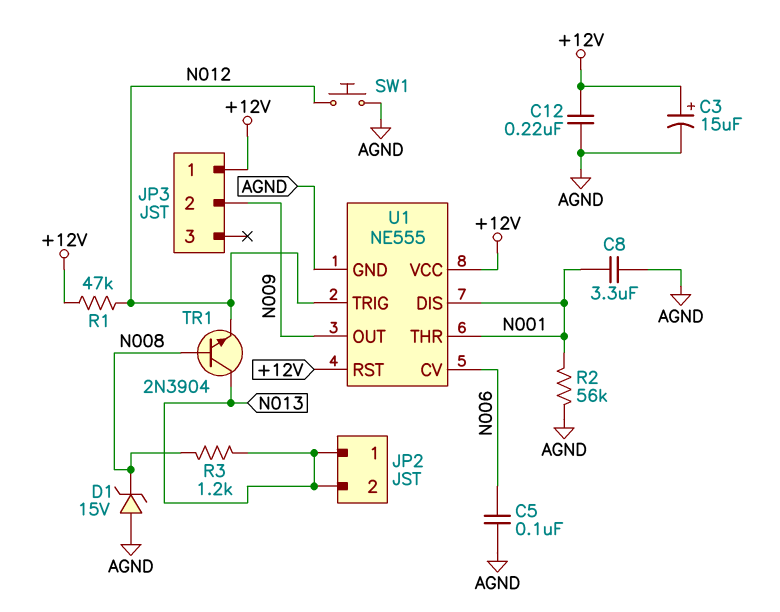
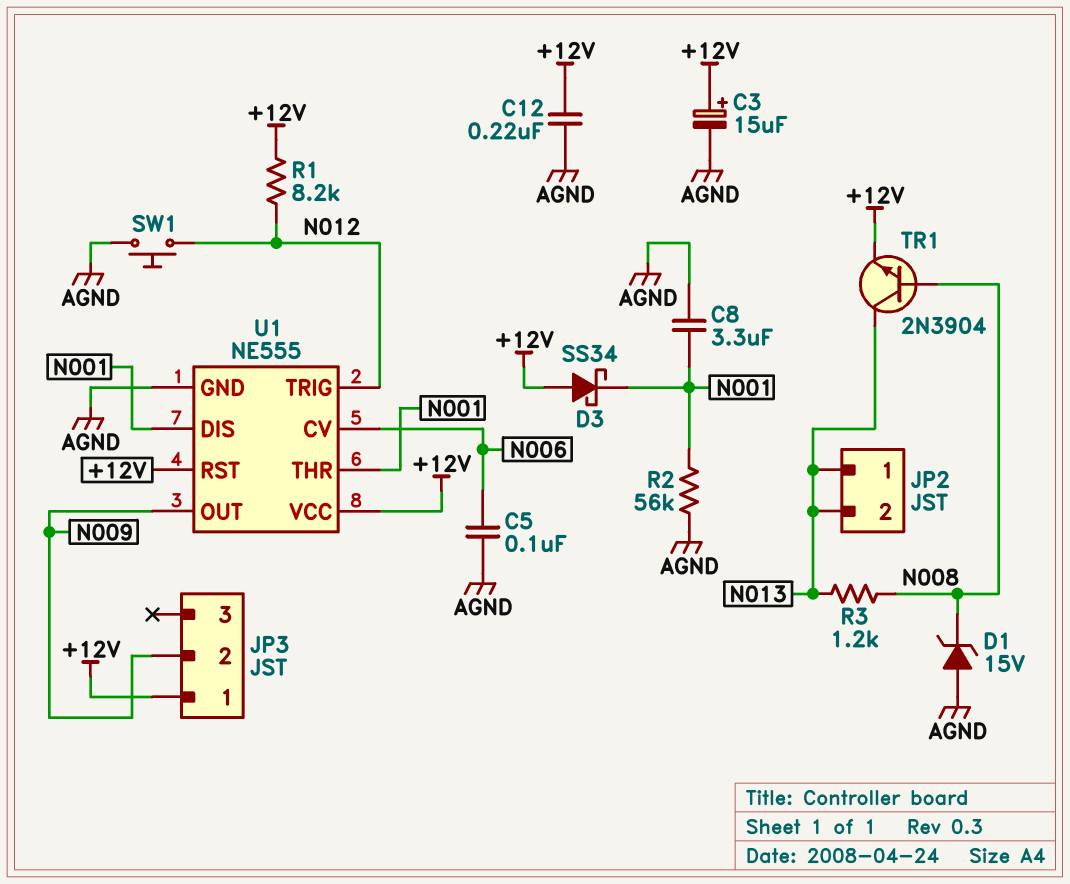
D3: none -> schottky SS34 (A +12V, K N001)
R1: 47k (+12V, N012) -> 8.2k (+12V, N012)
TR1: NPN 2N3904 (B N008, C N013, E N012) -> NPN 2N3904 (B N008, C N013, E +12V)

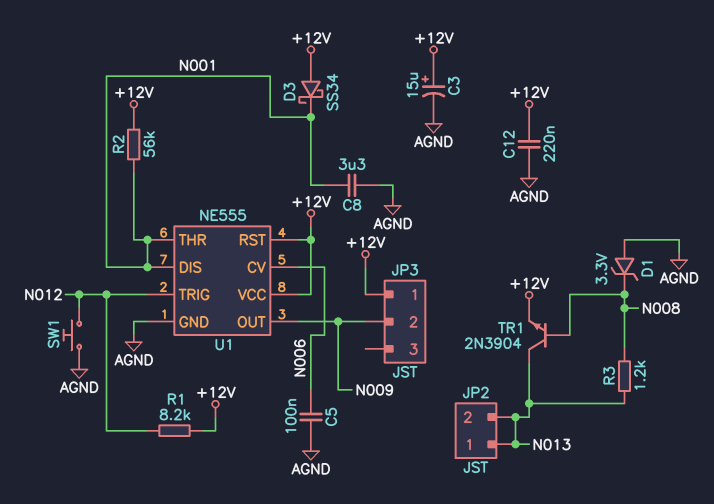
D1: zener 15V (A AGND, K N008) -> zener 3.3V (A AGND, K N008)
R2: 56k (AGND, N001) -> 56k (+12V, N001)

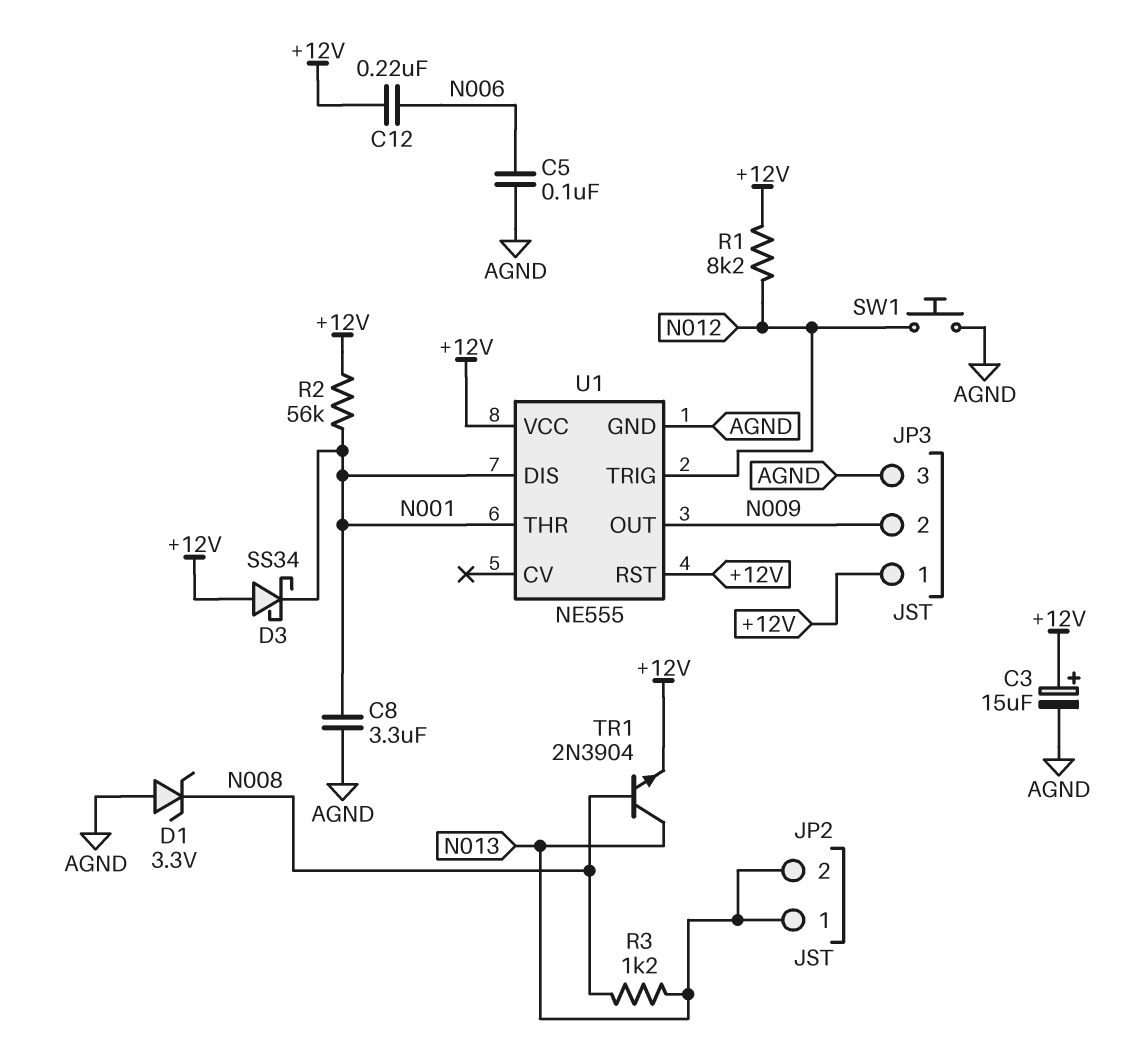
C12: 220nF (+12V, AGND) -> 220nF (+12V, N006)
JP3 pin 3: none -> AGND
U1 pin CV: N006 -> none

